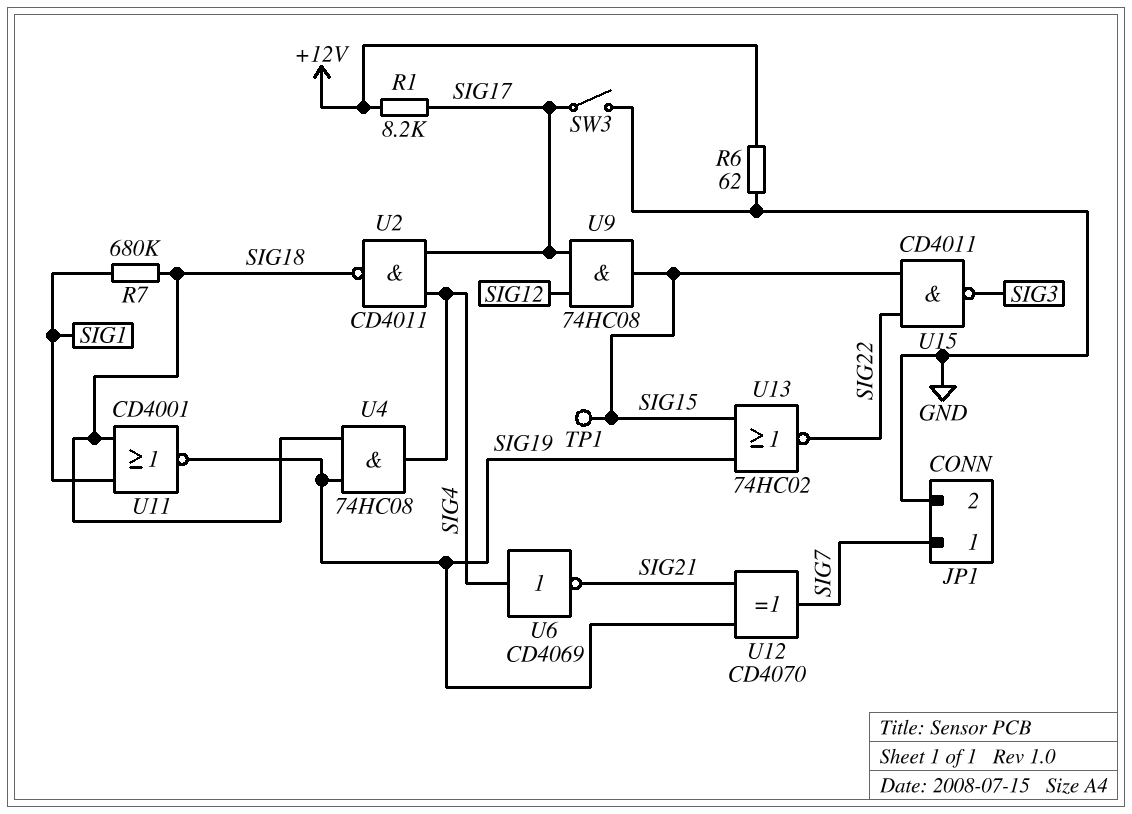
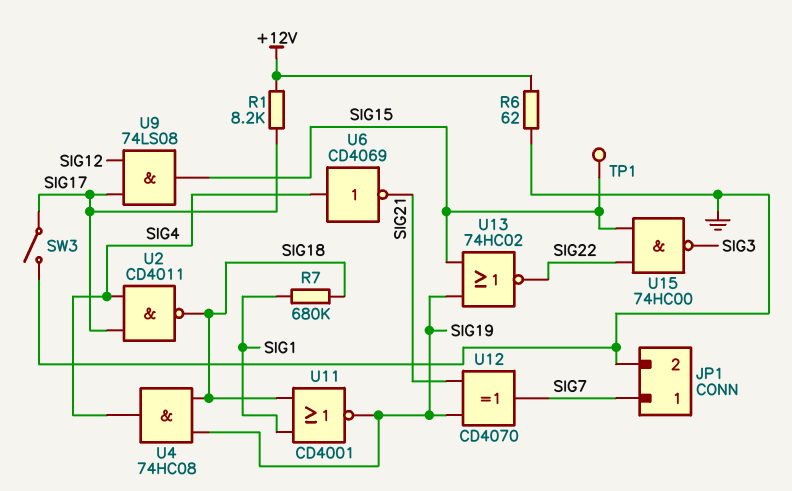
U9: AND 74HC08 (in SIG12, in SIG17, out SIG15) -> AND 74LS08 (in SIG12, in SIG17, out SIG15)
U15: NAND CD4011 (in SIG15, in SIG22, out SIG3) -> NAND 74HC00 (in SIG15, in SIG22, out SIG3)

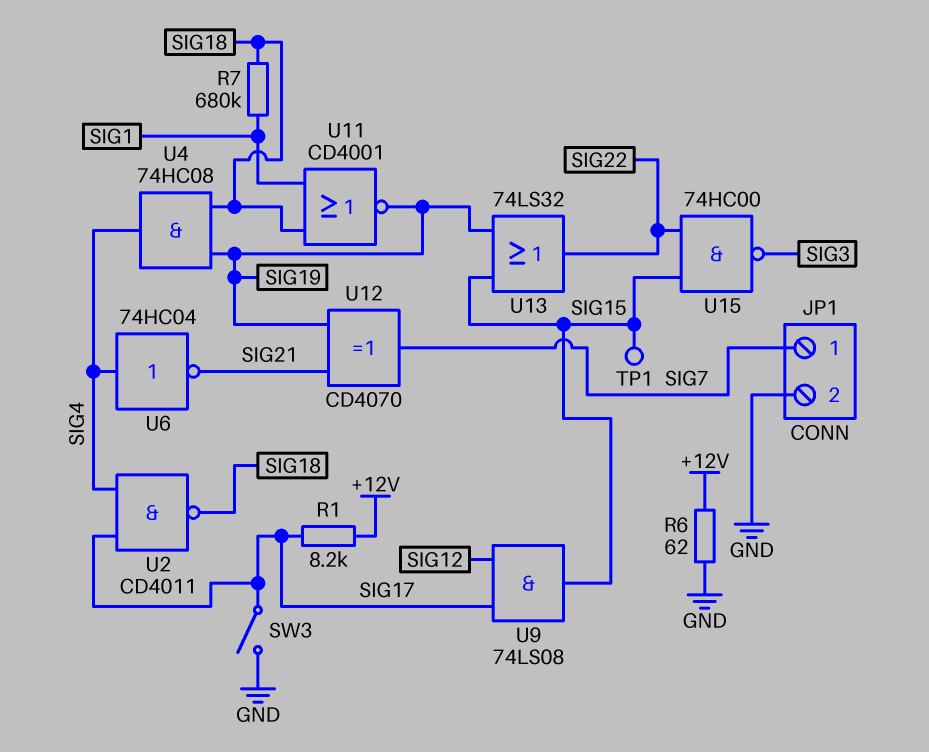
U6: NOT CD4069 (in SIG4, out SIG21) -> NOT 74HC04 (in SIG4, out SIG21)
U13: NOR 74HC02 (in SIG15, in SIG19, out SIG22) -> OR 74LS32 (in SIG15, in SIG19, out SIG22)

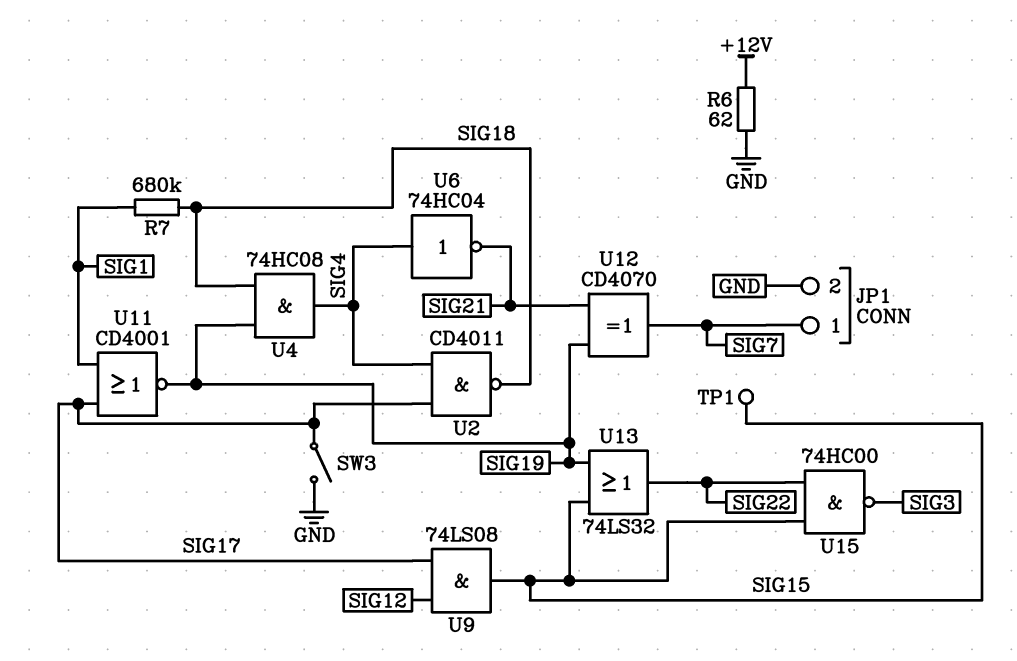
R1: 8.2k (+12V, SIG17) -> none
U11: NOR CD4001 (in SIG1, in SIG18, out SIG19) -> NOR CD4001 (in SIG1, in SIG17, out SIG19)

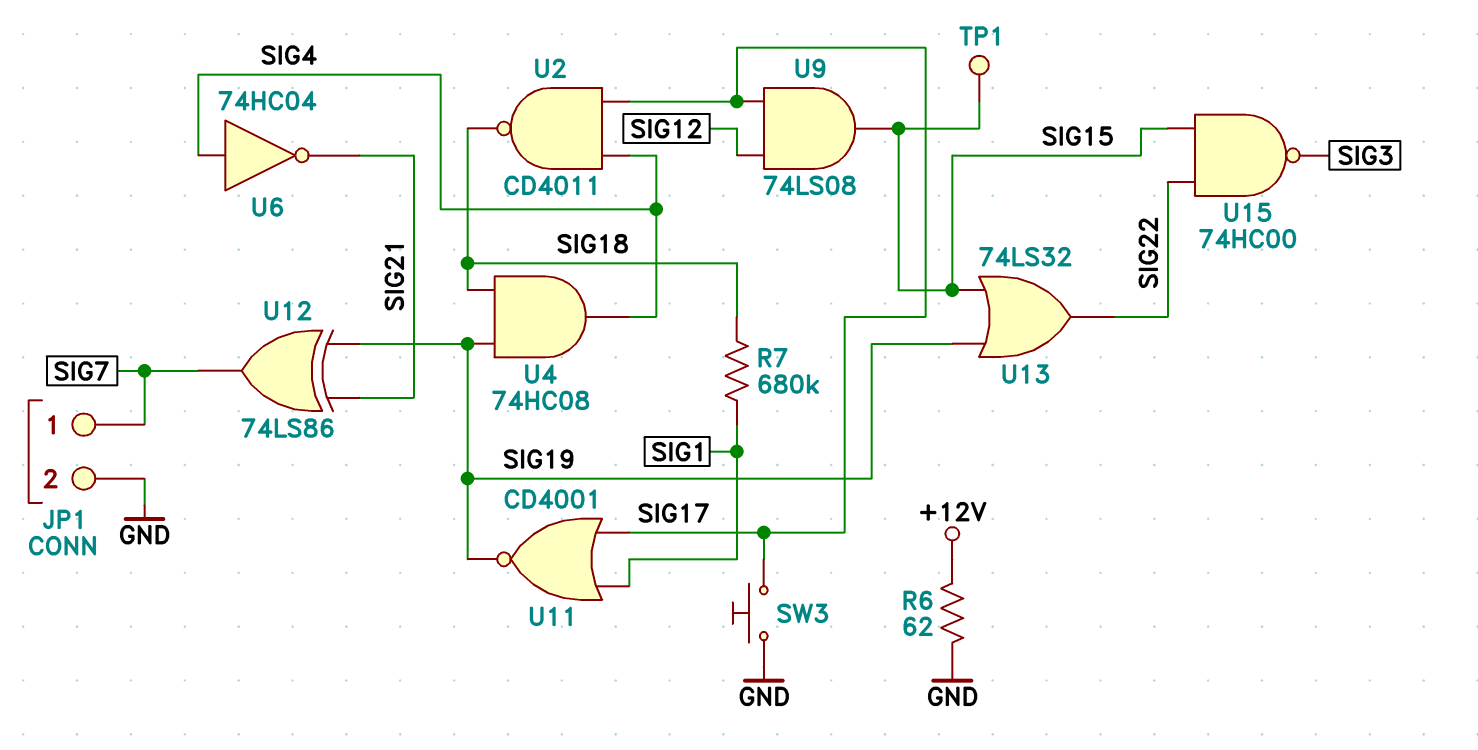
SW3: switch (GND, SIG17) -> button (GND, SIG17)
U12: XOR CD4070 (in SIG19, in SIG21, out SIG7) -> XOR 74LS86 (in SIG19, in SIG21, out SIG7)

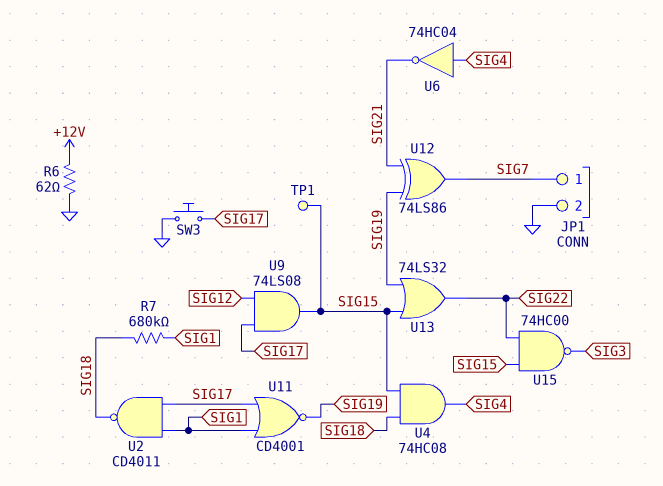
U2: NAND CD4011 (in SIG4, in SIG17, out SIG18) -> NAND CD4011 (in SIG1, in SIG17, out SIG18)
U4: AND 74HC08 (in SIG18, in SIG19, out SIG4) -> AND 74HC08 (in SIG15, in SIG18, out SIG4)

